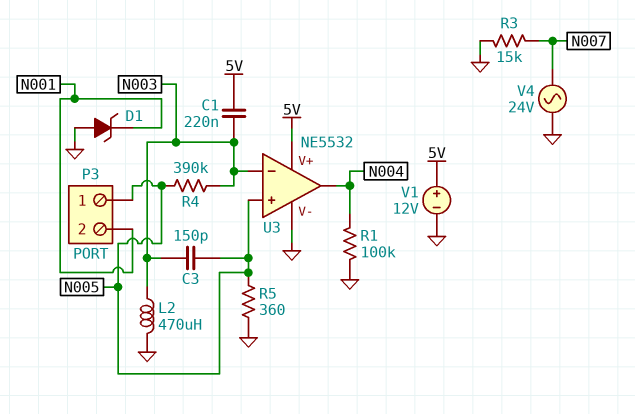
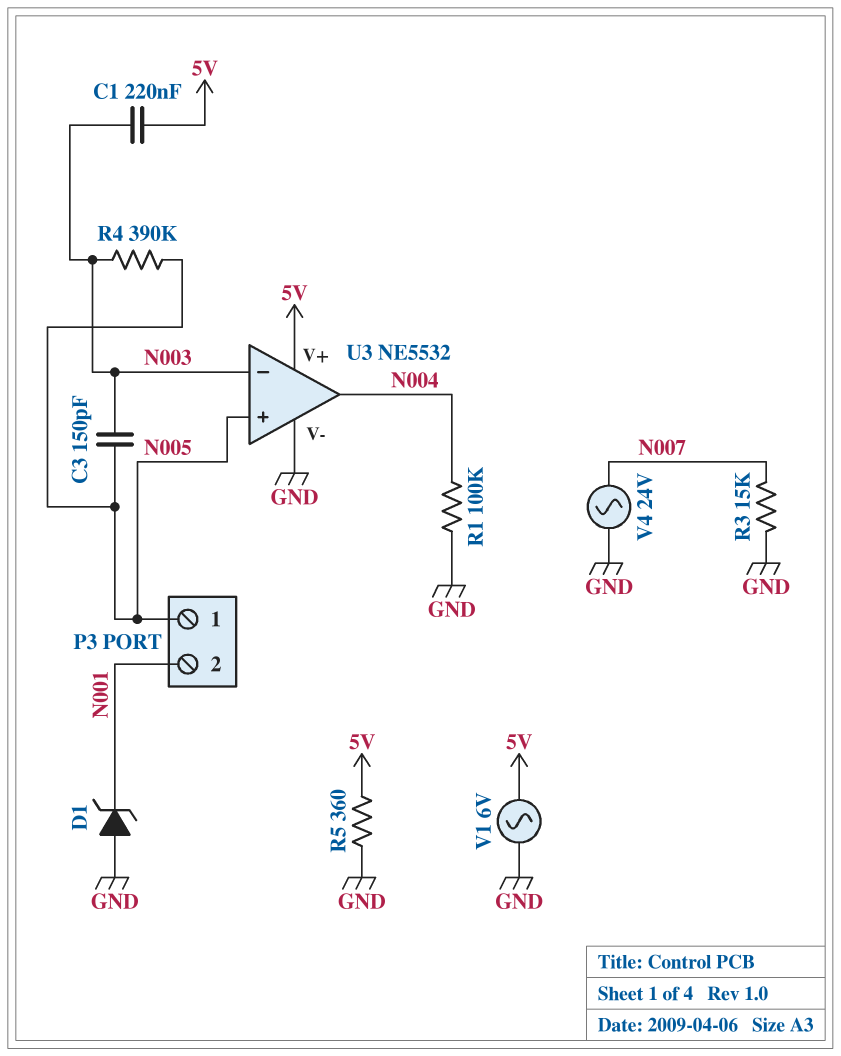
L2: 470uH (GND, N003) -> none
R5: 360 (GND, N005) -> 360 (5V, GND)
V1: 12V (plus 5V, minus GND) -> AC 6V (5V, GND)

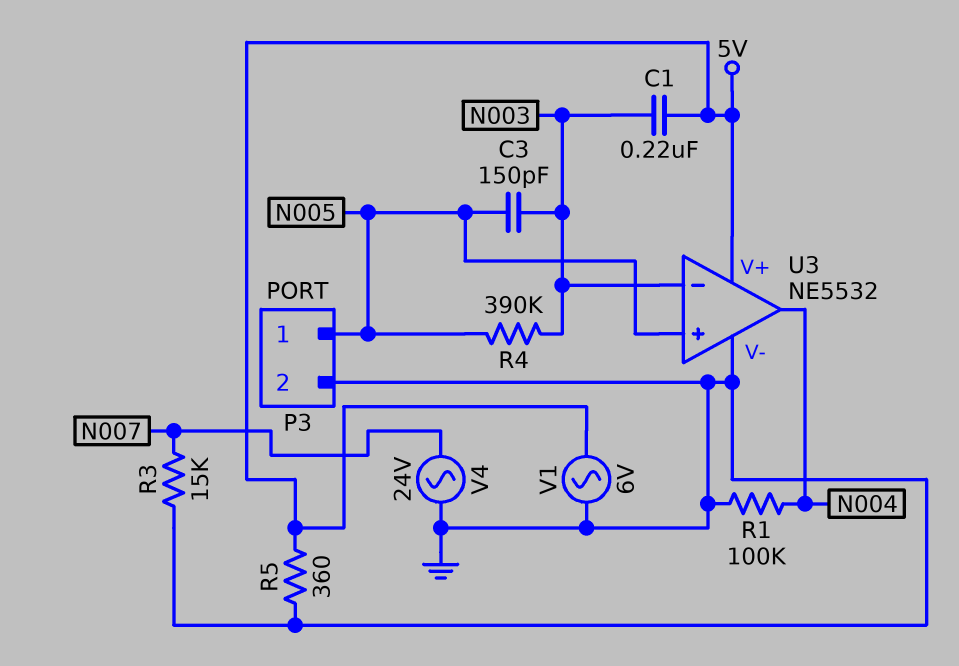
D1: zener (A GND, K N001) -> none
P3 pin 2: N001 -> GND

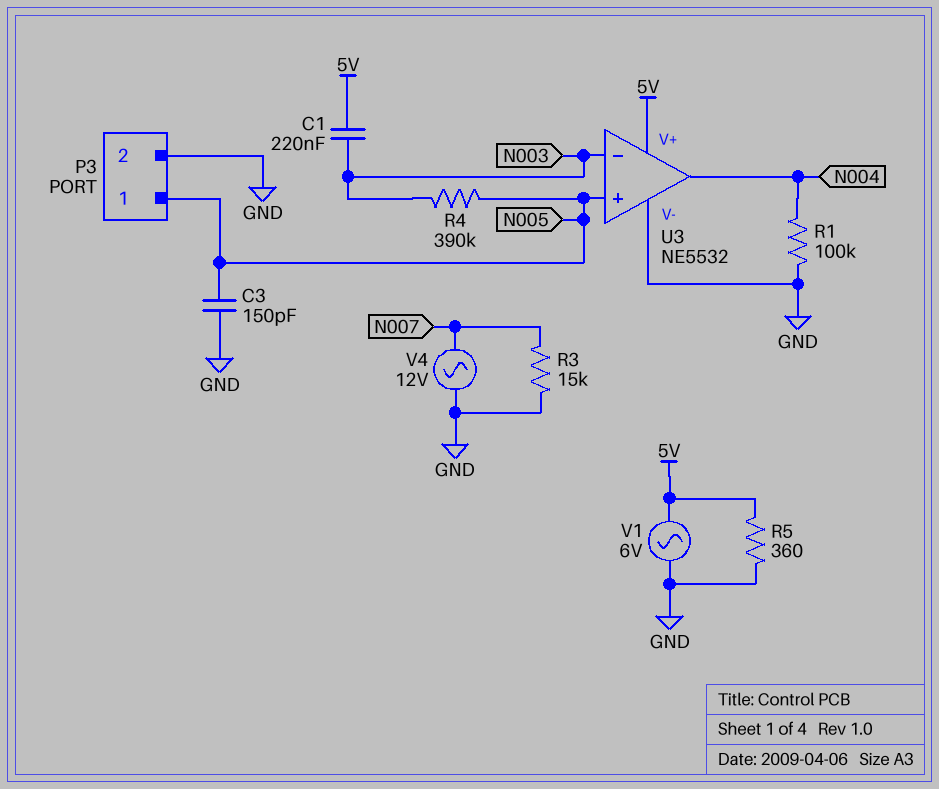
C3: 150pF (N003, N005) -> 150pF (GND, N005)
V4: AC 24V (GND, N007) -> AC 12V (GND, N007)

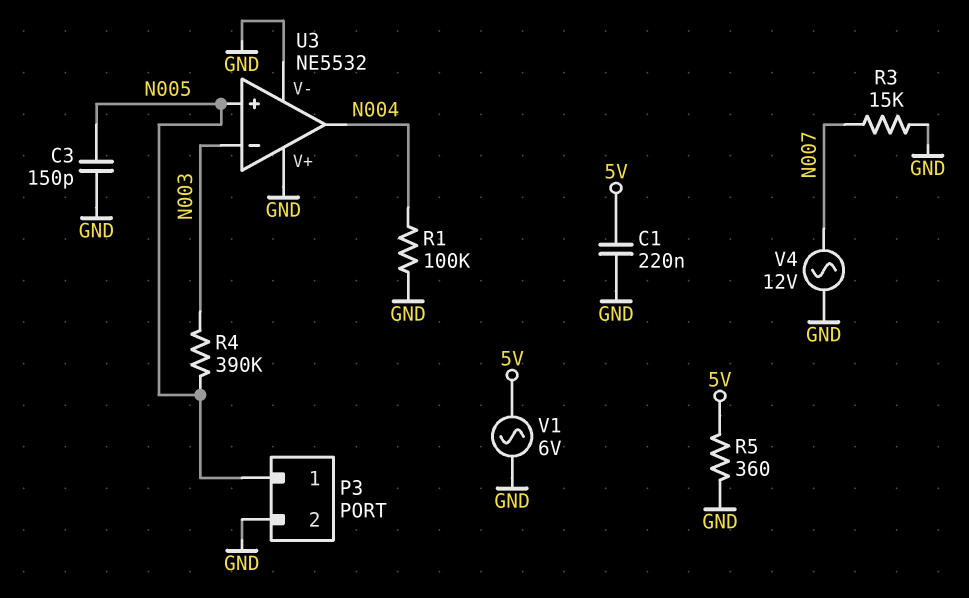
C1: 220nF (5V, N003) -> 220nF (5V, GND)
U3 pin V+: 5V -> GND

